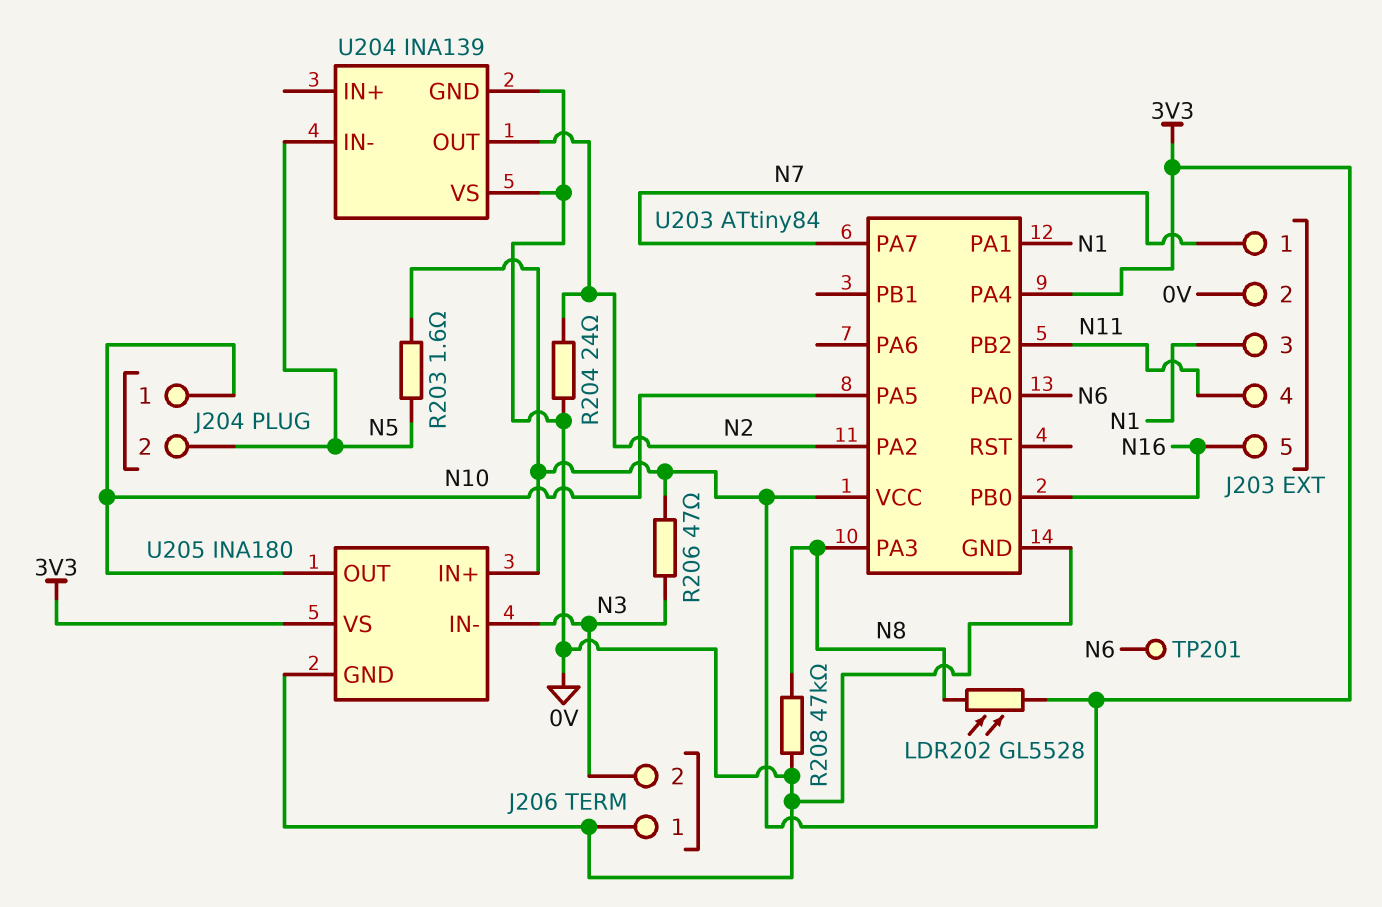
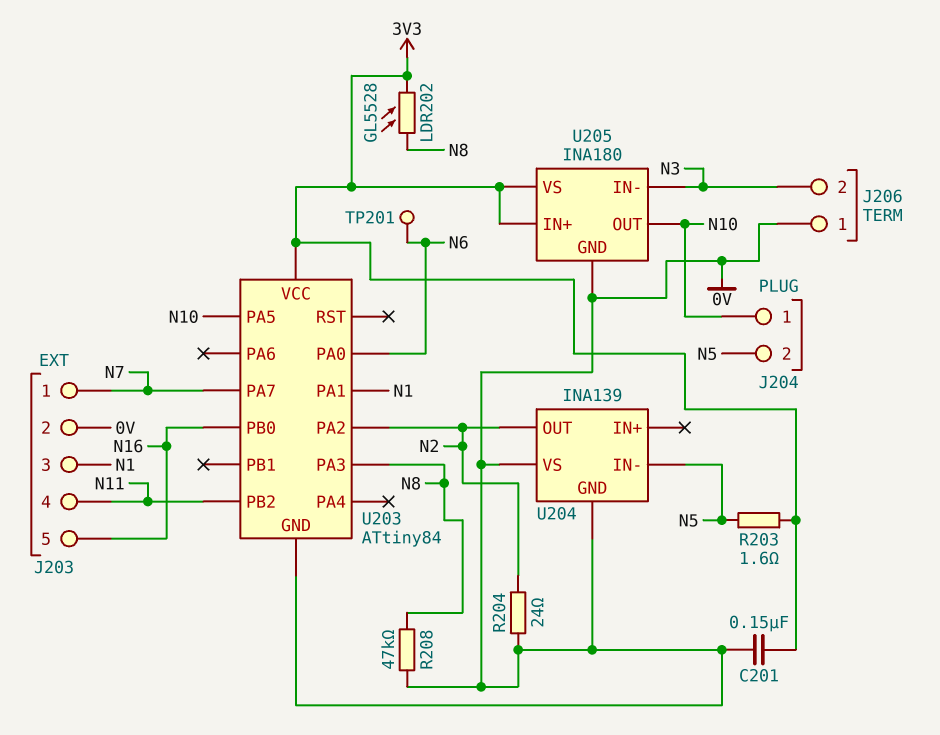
C201: none -> 150nF (0V, 3V3)
R206: 47 (3V3, N3) -> none
U203 pin PA4: 3V3 -> none

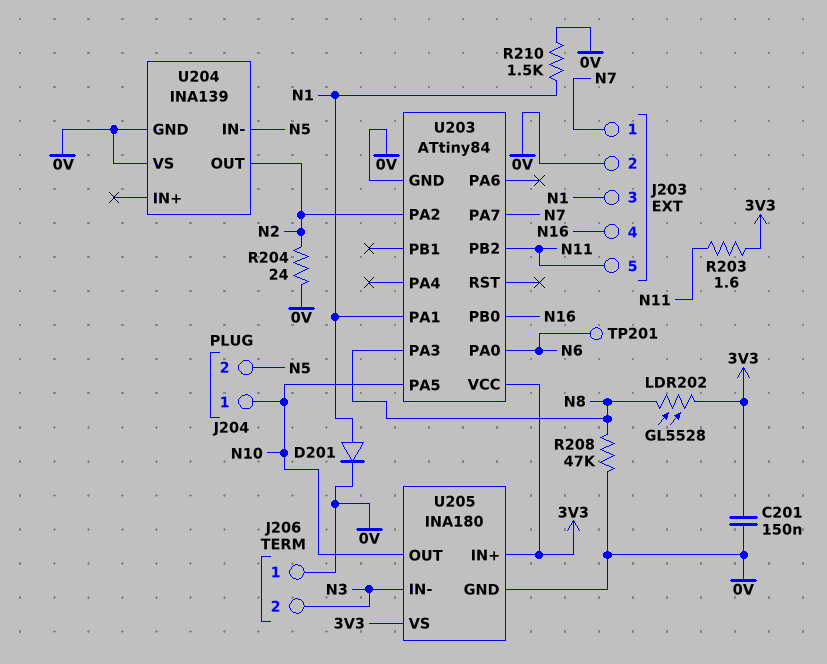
D201: none -> diode (A N1, K 0V)
J203 pin 4: N11 -> N16
J203 pin 5: N16 -> N11
R203: 1.6 (3V3, N5) -> 1.6 (3V3, N11)
R210: none -> 1.5k (0V, N1)

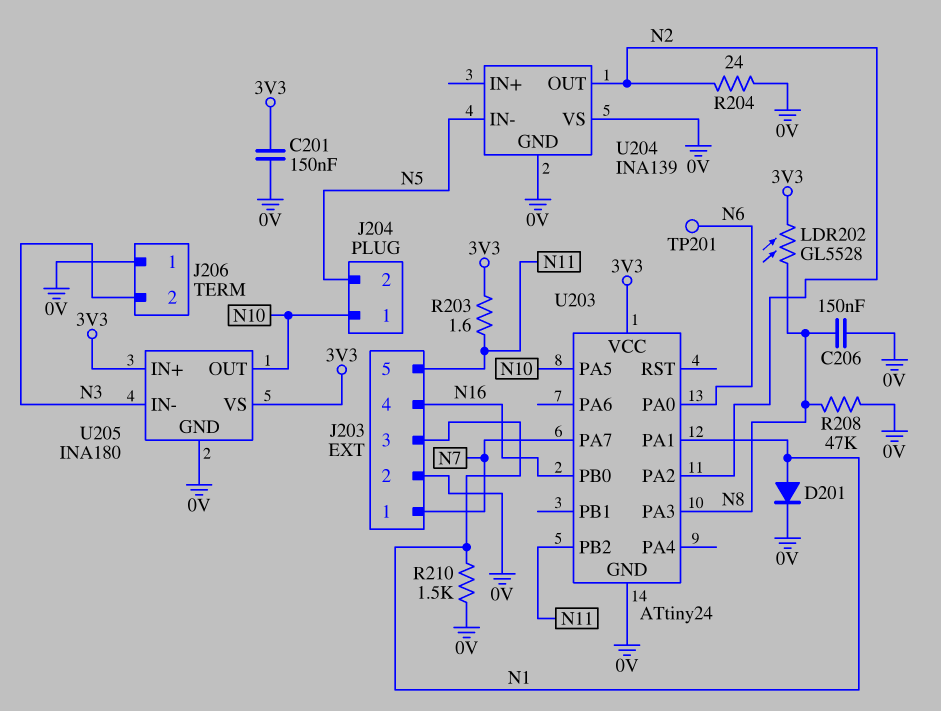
C206: none -> 150nF (0V, N8)
U203: ATtiny84 -> ATtiny24

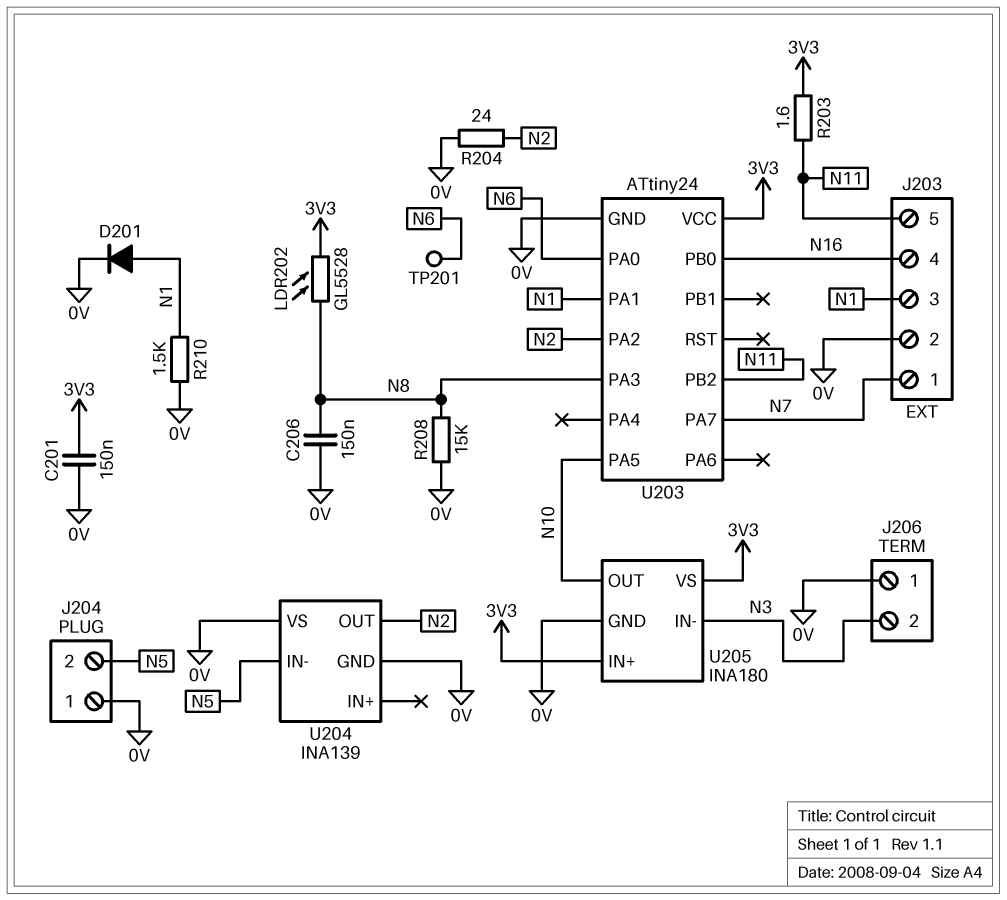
J204 pin 1: N10 -> 0V
R208: 47k (0V, N8) -> 15k (0V, N8)

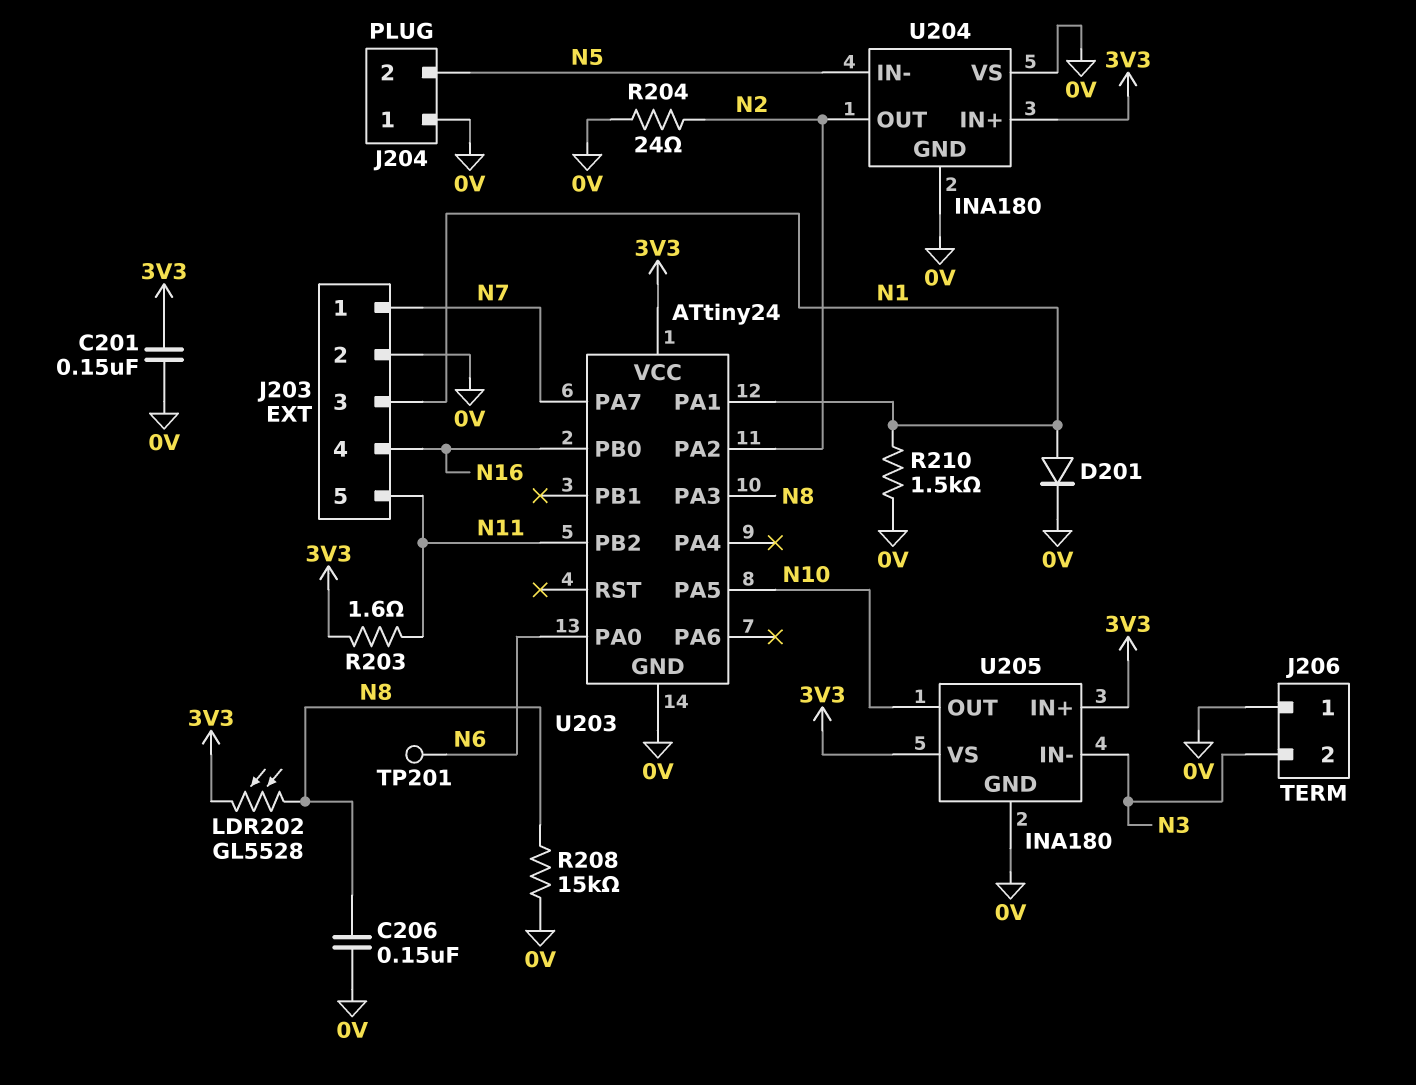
U204: INA139 -> INA180
U204 pin IN+: none -> 3V3

